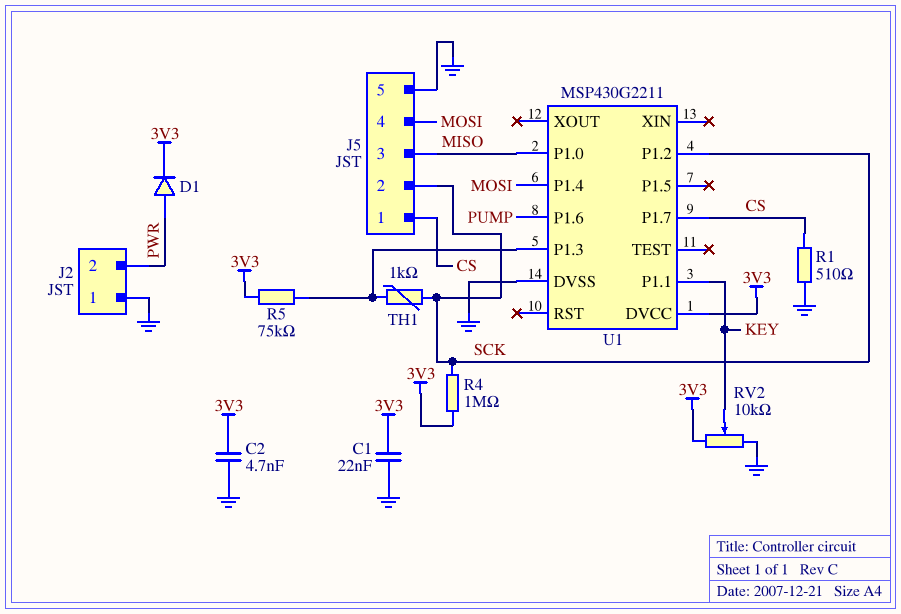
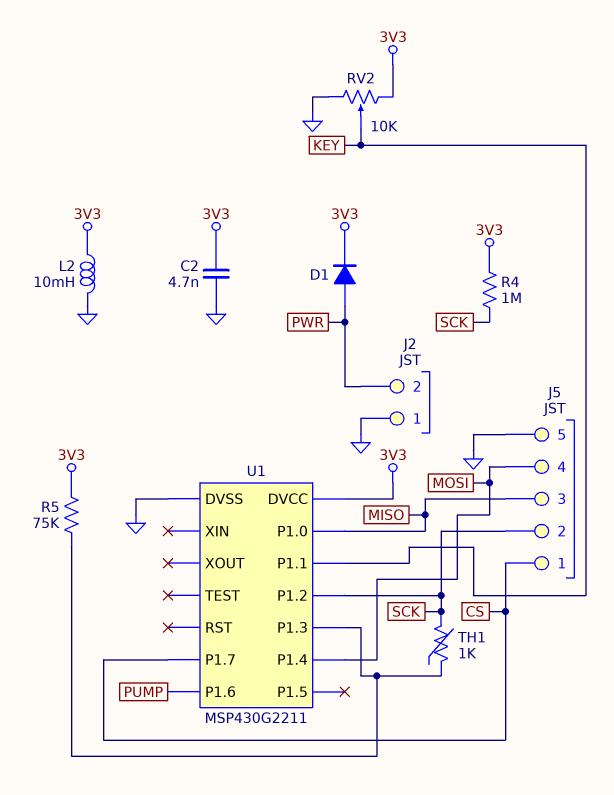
C1: 22nF (3V3, GND) -> none
L2: none -> 10mH (3V3, GND)
R1: 510 (CS, GND) -> none

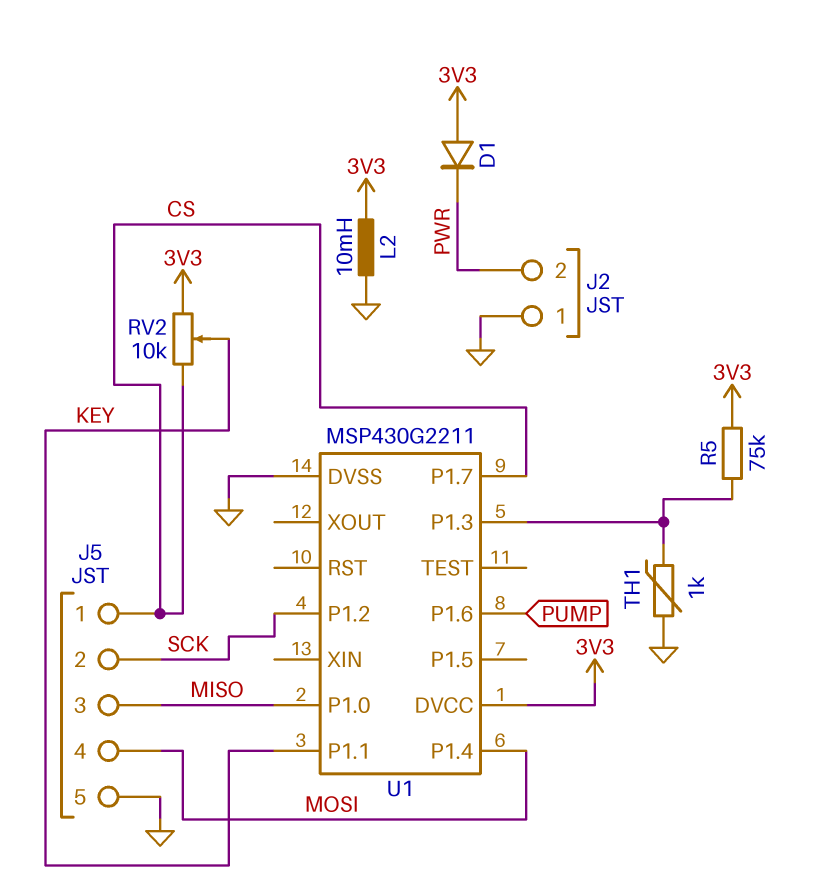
C2: 4.7nF (3V3, GND) -> none
D1: diode (A PWR, K 3V3) -> diode (A 3V3, K PWR)
R4: 1M (3V3, SCK) -> none
RV2: 10k (3V3, GND, wiper KEY) -> 10k (3V3, CS, wiper KEY)
TH1: 1k (SCK, U1/P1.3) -> 1k (GND, U1/P1.3)

